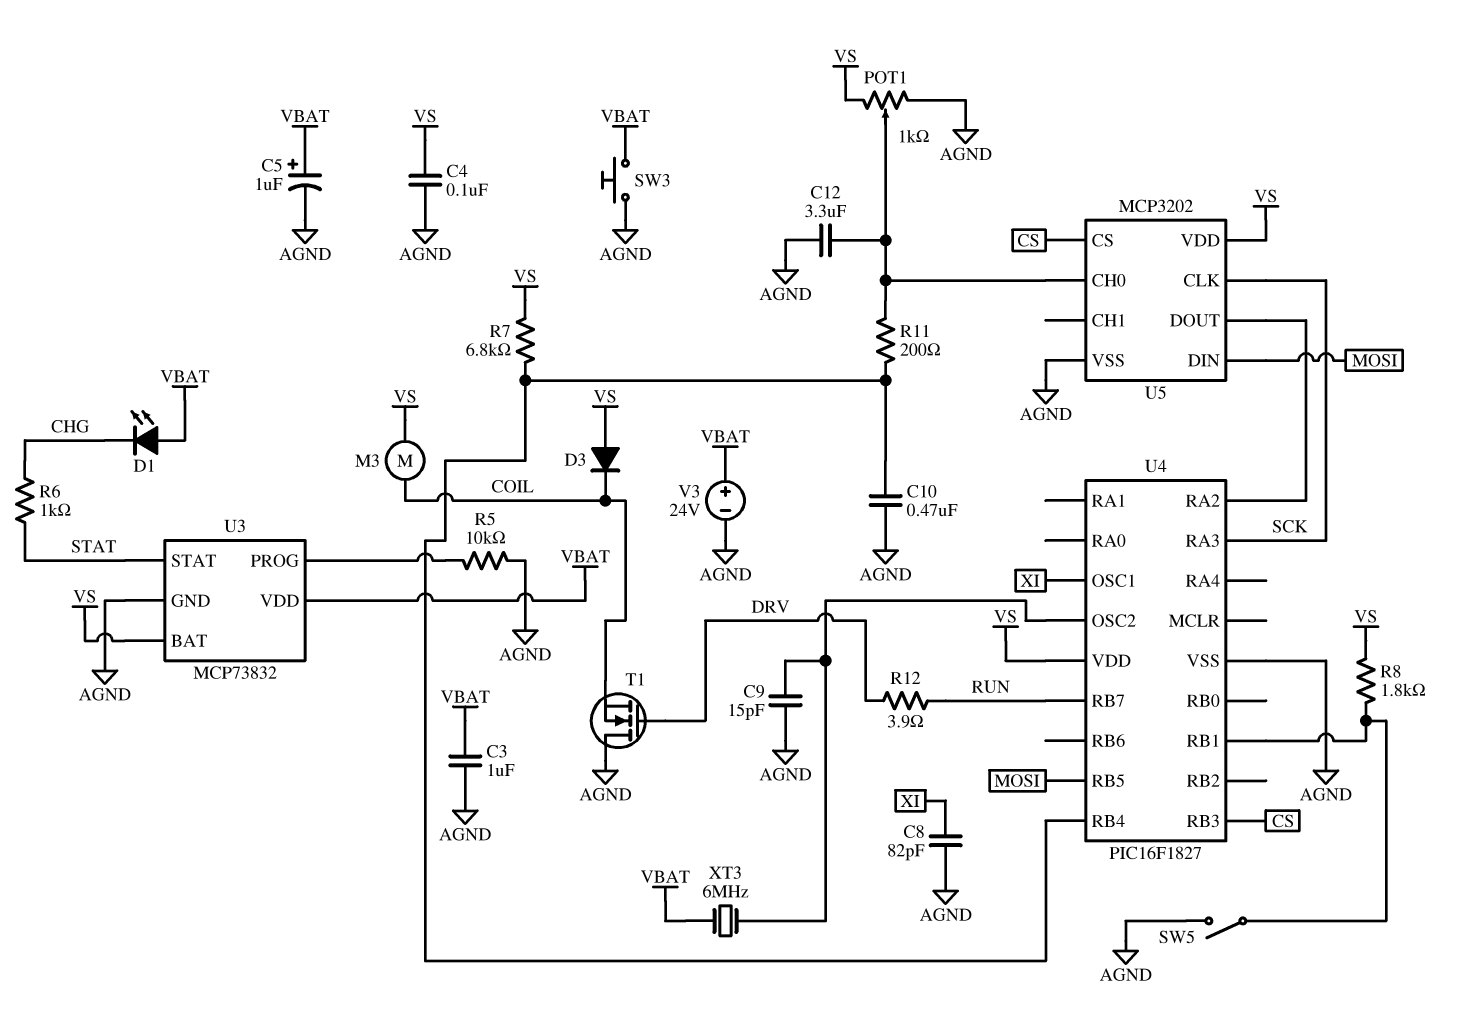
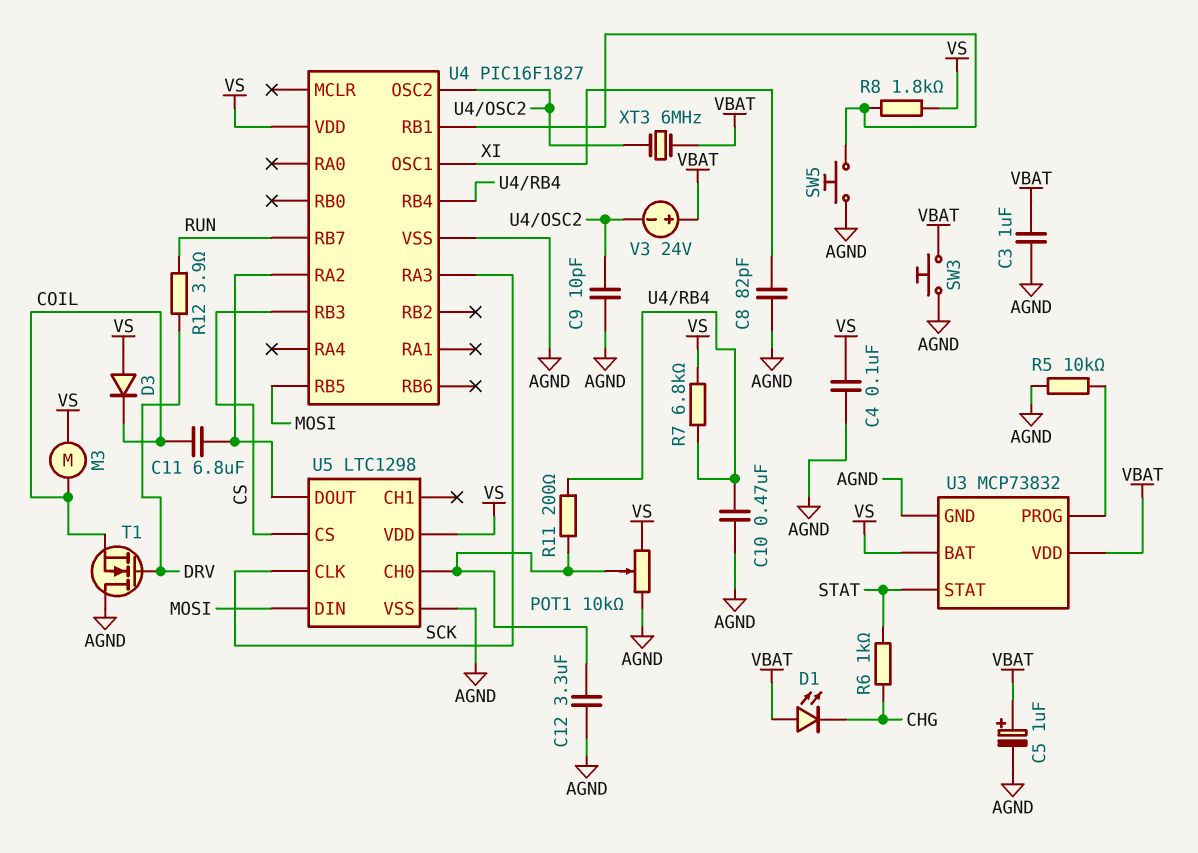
C9: 15pF (AGND, U4/OSC2) -> 10pF (AGND, U4/OSC2)
C11: none -> 6.8uF (COIL, U4/RA2)
POT1: 1k (AGND, VS, wiper U5/CH0) -> 10k (AGND, VS, wiper U5/CH0)
SW5: switch (AGND, U4/RB1) -> button (AGND, U4/RB1)
U5: MCP3202 -> LTC1298
V3: 24V (plus VBAT, minus AGND) -> 24V (plus VBAT, minus U4/OSC2)

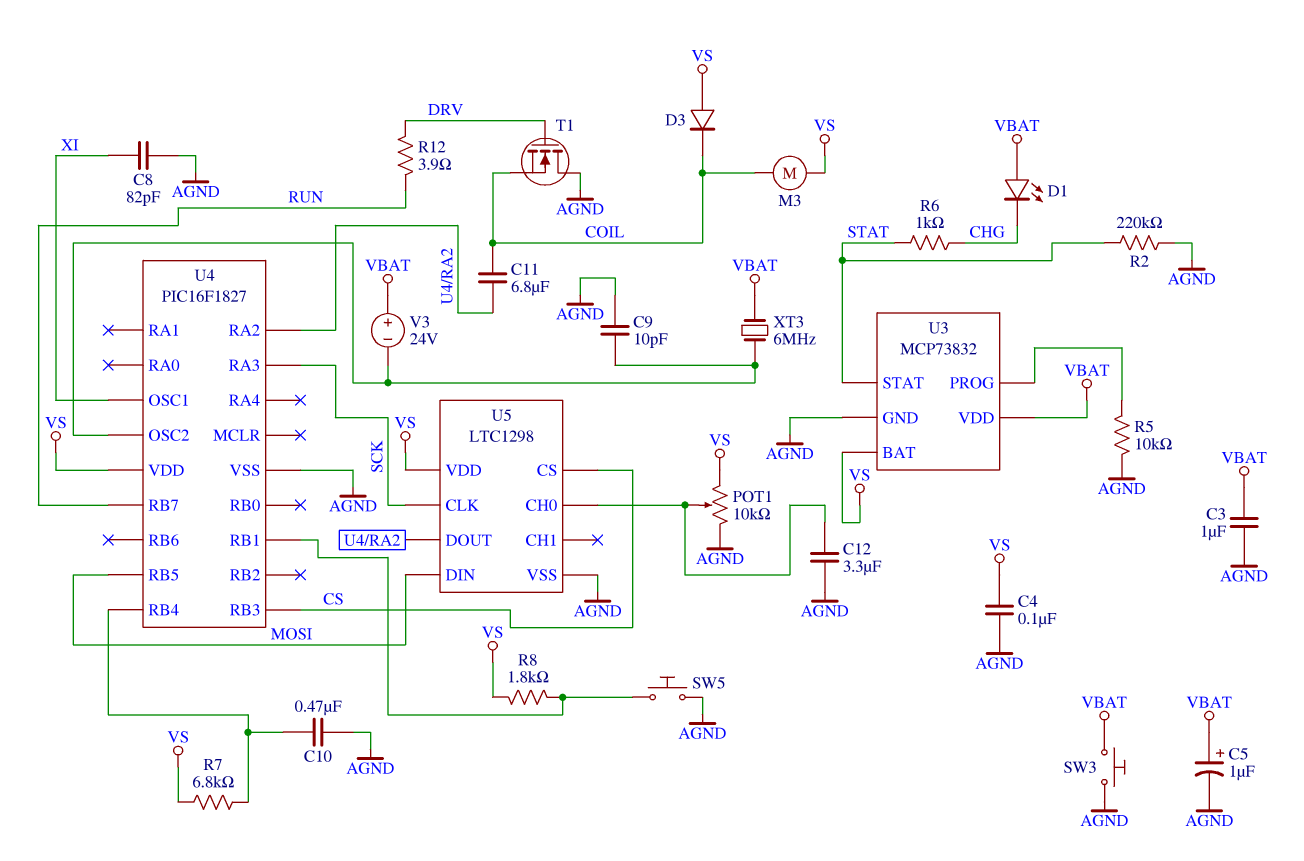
R2: none -> 220k (AGND, STAT)
R11: 200 (U4/RB4, U5/CH0) -> none

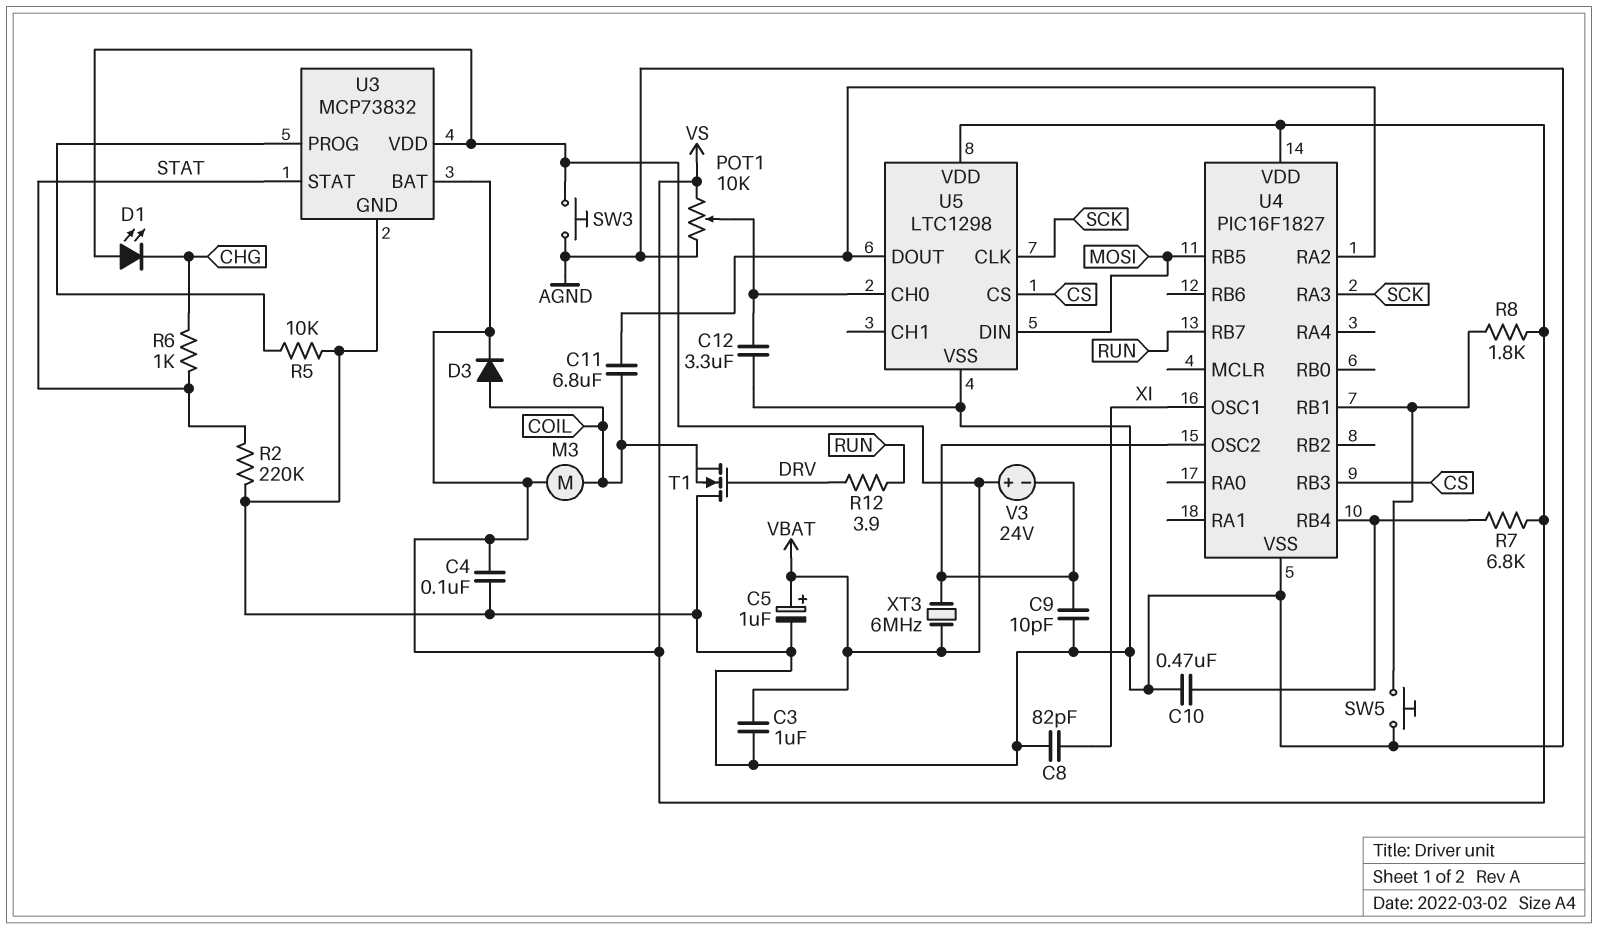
D3: diode (A VS, K COIL) -> diode (A COIL, K VS)

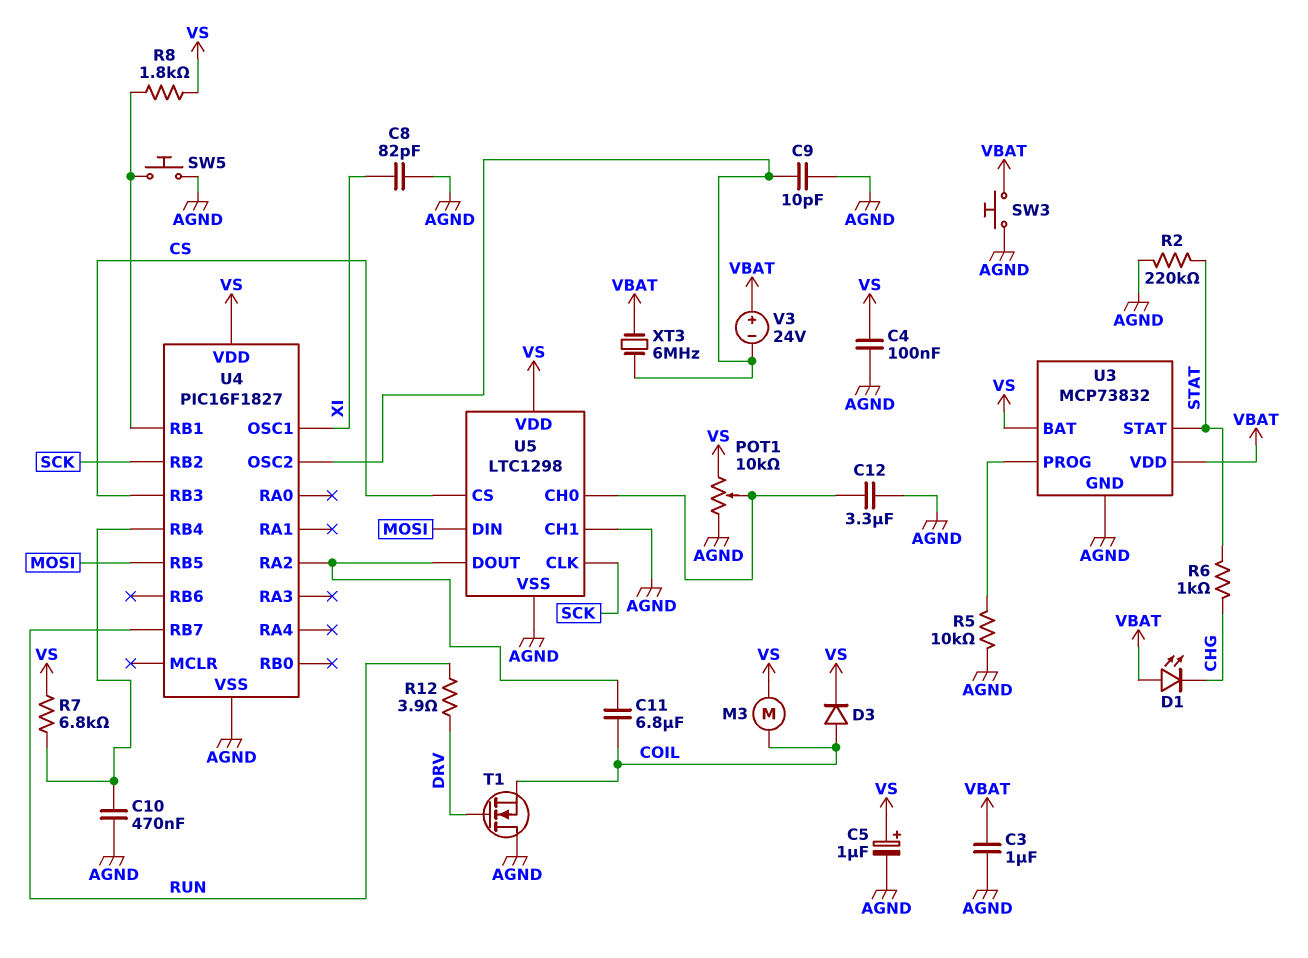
C5: 1uF (plus VBAT, minus AGND) -> 1uF (plus VS, minus AGND)
U4 pin RA3: SCK -> none
U4 pin RB2: none -> SCK
U5 pin CH1: none -> AGND

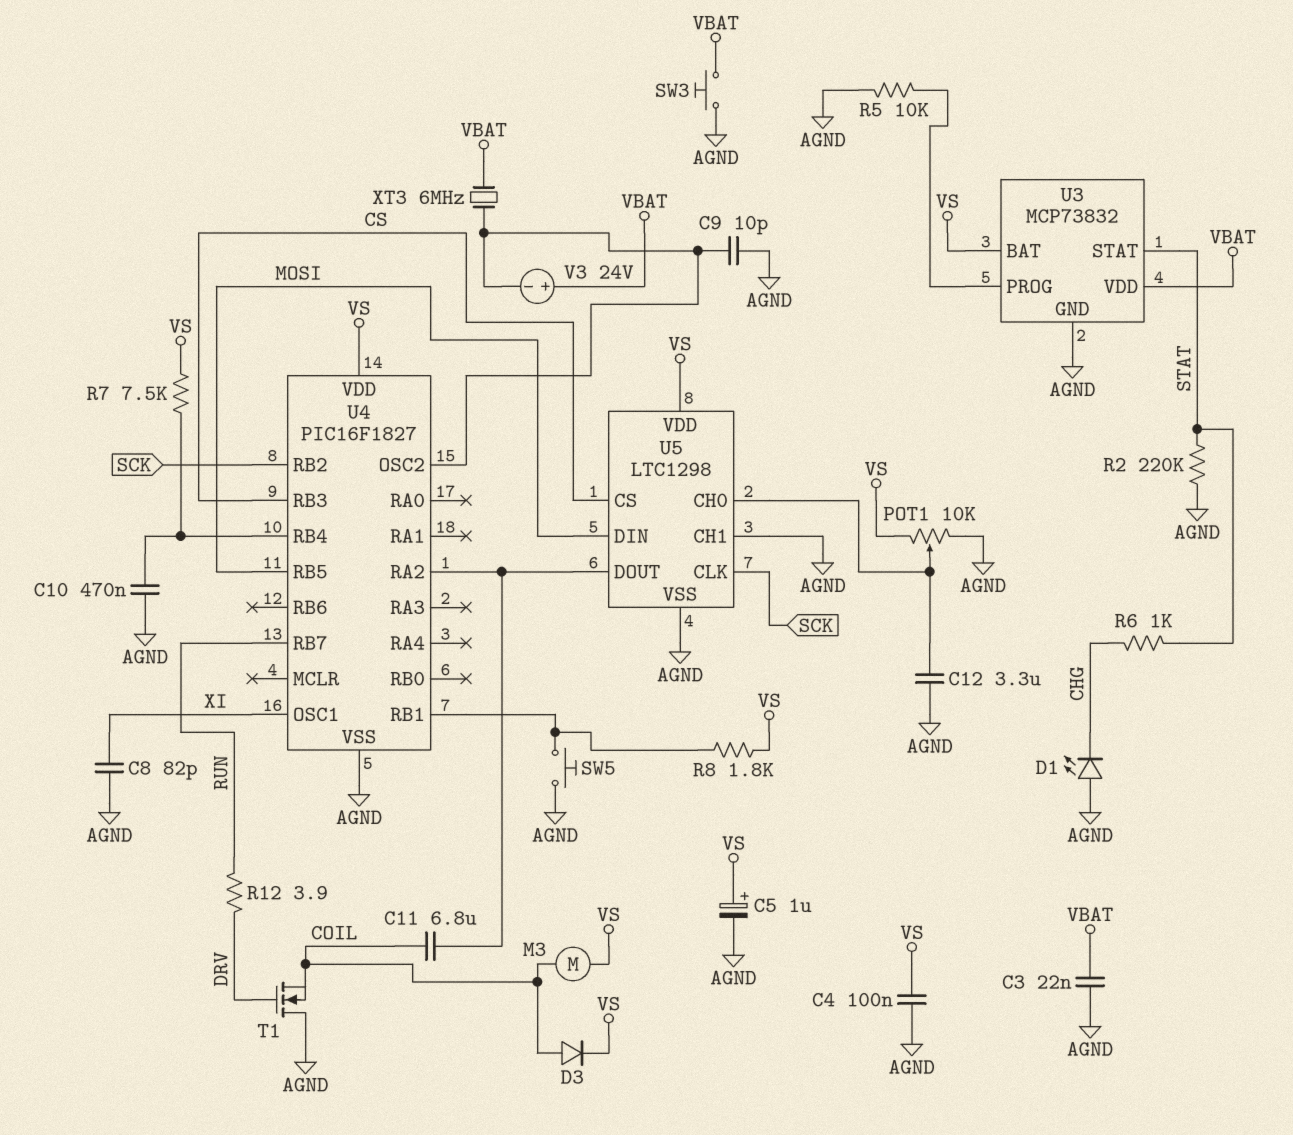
C3: 1uF (AGND, VBAT) -> 22nF (AGND, VBAT)
D1: LED (A VBAT, K CHG) -> LED (A AGND, K CHG)
R7: 6.8k (U4/RB4, VS) -> 7.5k (U4/RB4, VS)

